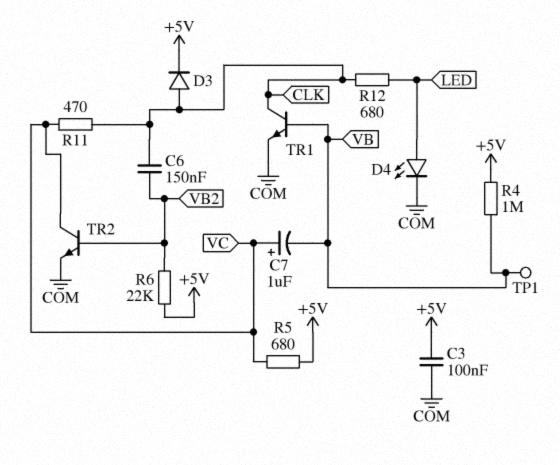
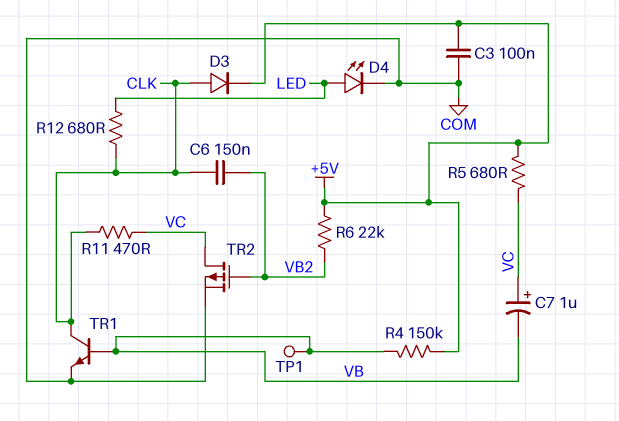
R4: 1M (+5V, VB) -> 150k (+5V, VB)
TR2: NPN (B VB2, C VC, E COM) -> PMOS (G VB2, D VC, S COM)

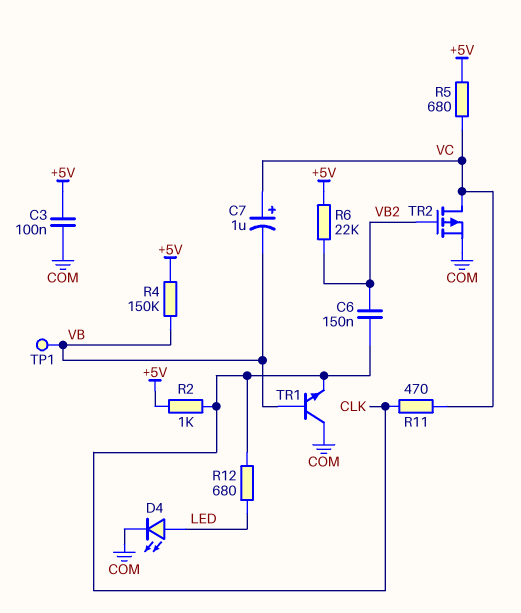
D3: diode (A CLK, K +5V) -> none
R2: none -> 1k (+5V, CLK)
TR1: NPN (B VB, C CLK, E COM) -> NPN (B VB, C COM, E CLK)

